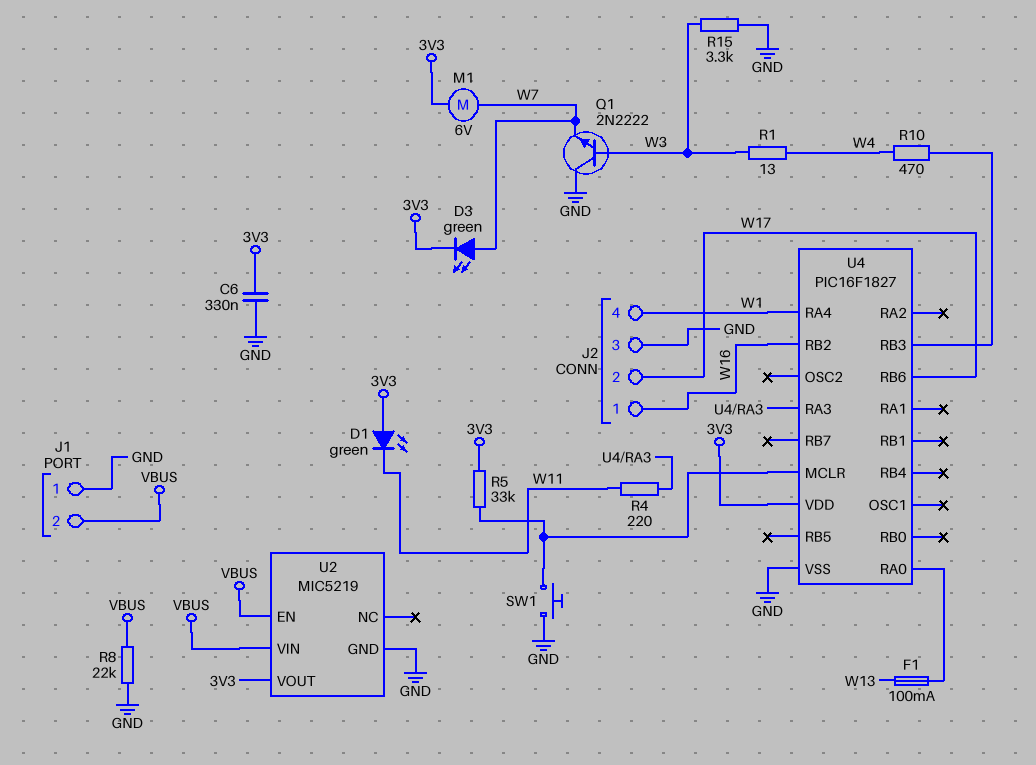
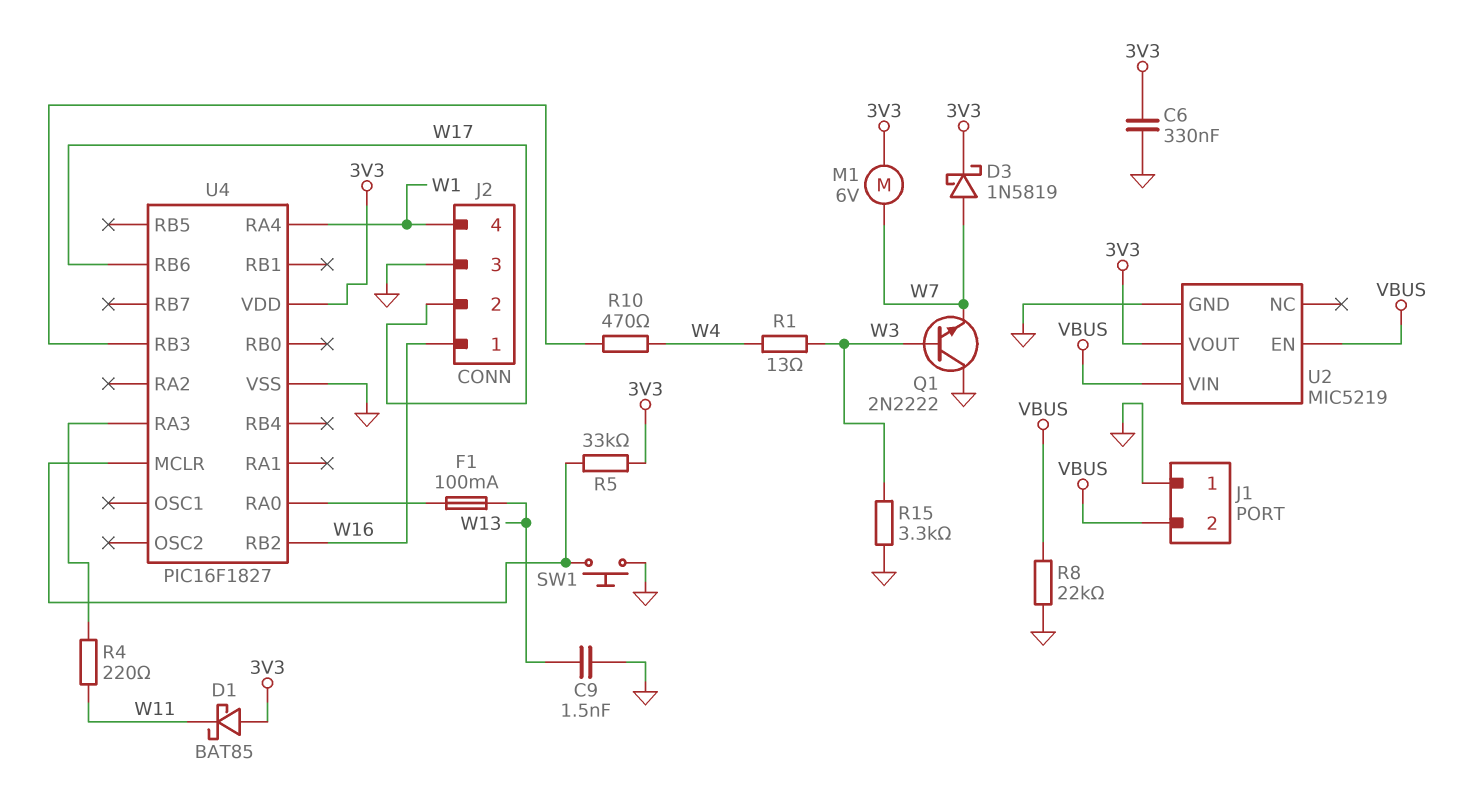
C9: none -> 1.5nF (GND, W13)
D1: LED green (A 3V3, K W11) -> schottky BAT85 (A 3V3, K W11)
D3: LED green (A W7, K 3V3) -> schottky 1N5819 (A W7, K 3V3)

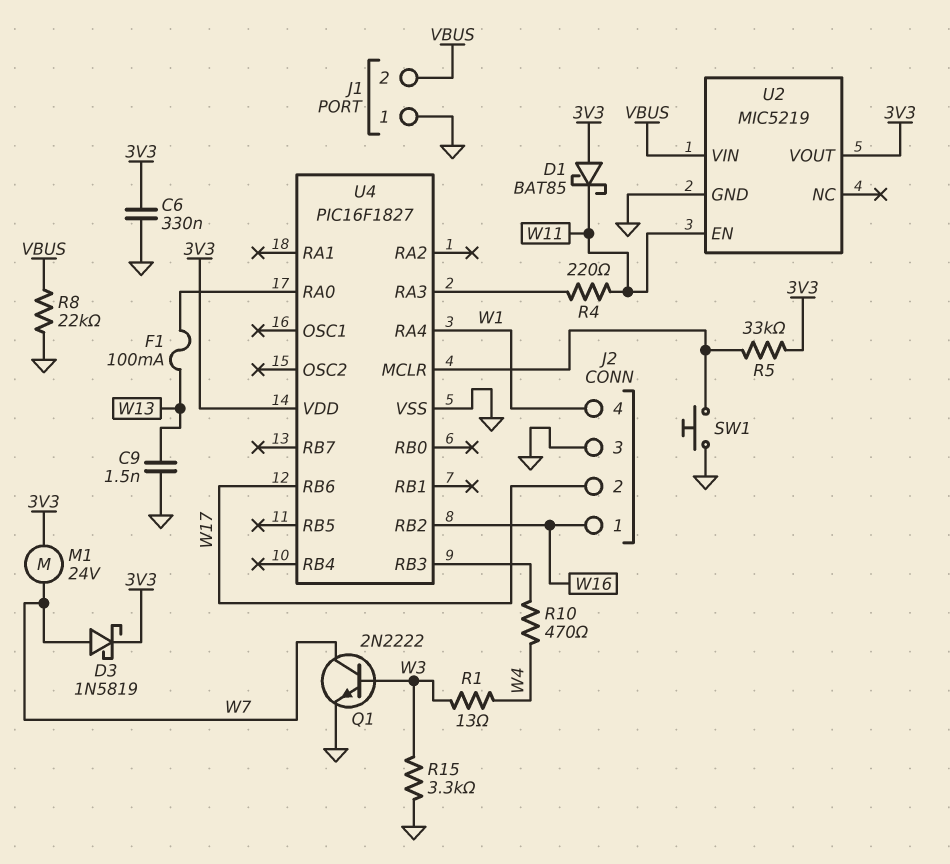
M1: motor 6V (3V3, W7) -> motor 24V (3V3, W7)
Q1: NPN 2N2222 (B W3, C GND, E W7) -> NPN 2N2222 (B W3, C W7, E GND)
U2 pin EN: VBUS -> W11

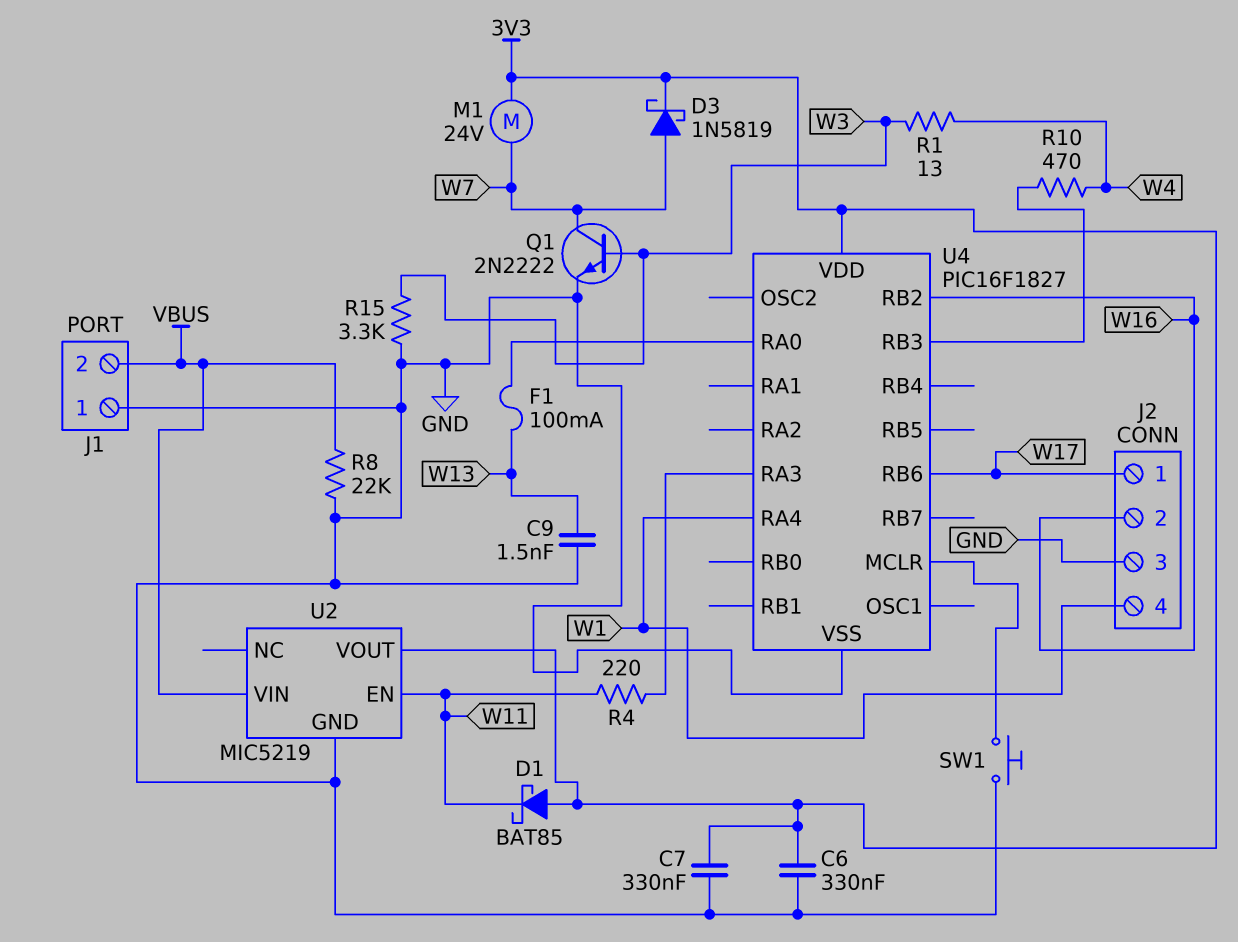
C7: none -> 330nF (3V3, GND)
J2 pin 1: W16 -> W17
J2 pin 2: W17 -> W16
R5: 33k (3V3, U4/MCLR) -> none

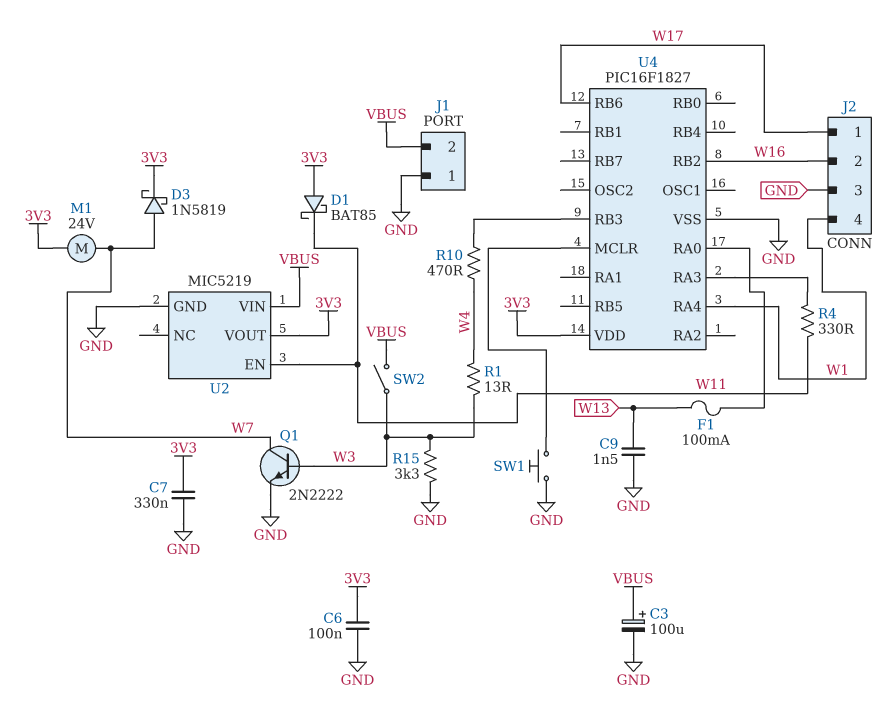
C3: none -> 100uF (plus VBUS, minus GND)
C6: 330nF (3V3, GND) -> 100nF (3V3, GND)
R4: 220 (U4/RA3, W11) -> 330 (U4/RA3, W11)
R8: 22k (GND, VBUS) -> none
SW2: none -> switch (VBUS, W3)

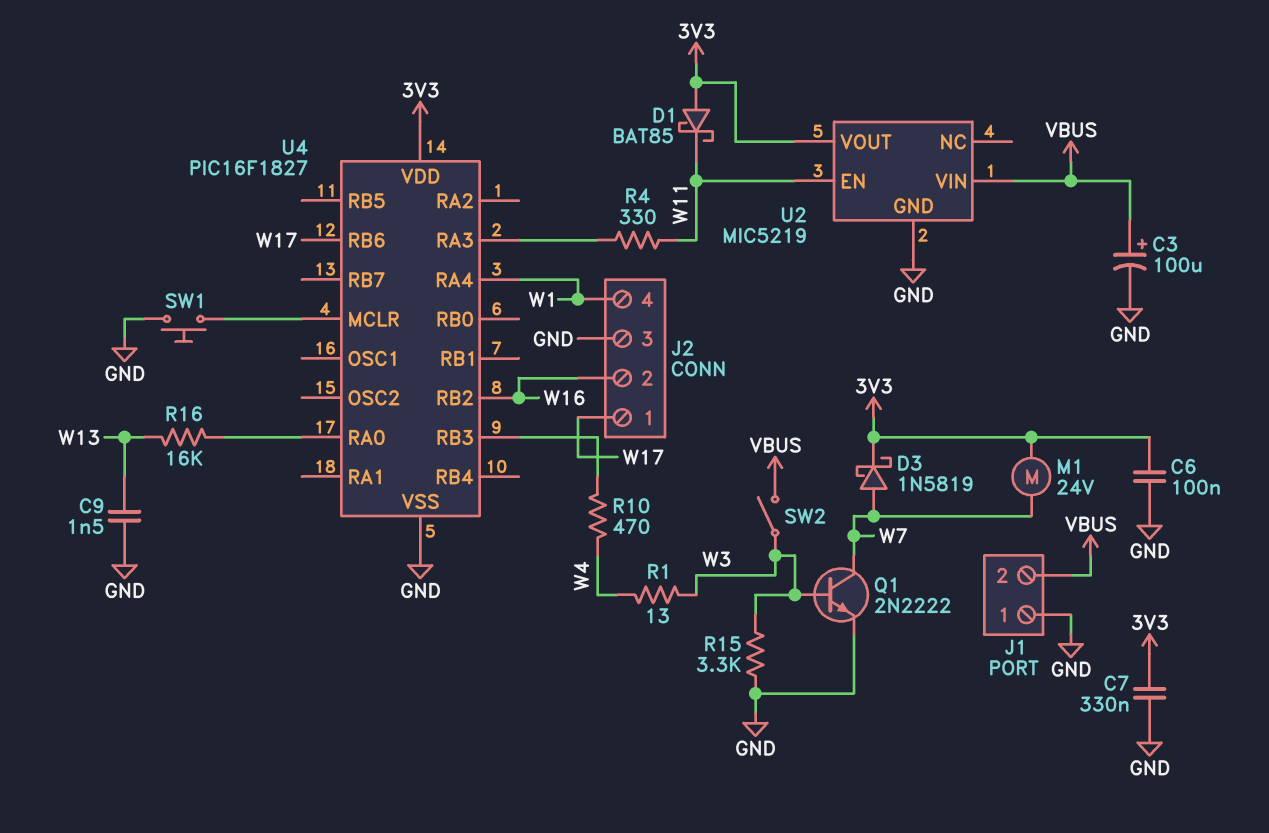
F1: 100mA (U4/RA0, W13) -> none
R16: none -> 16k (U4/RA0, W13)

